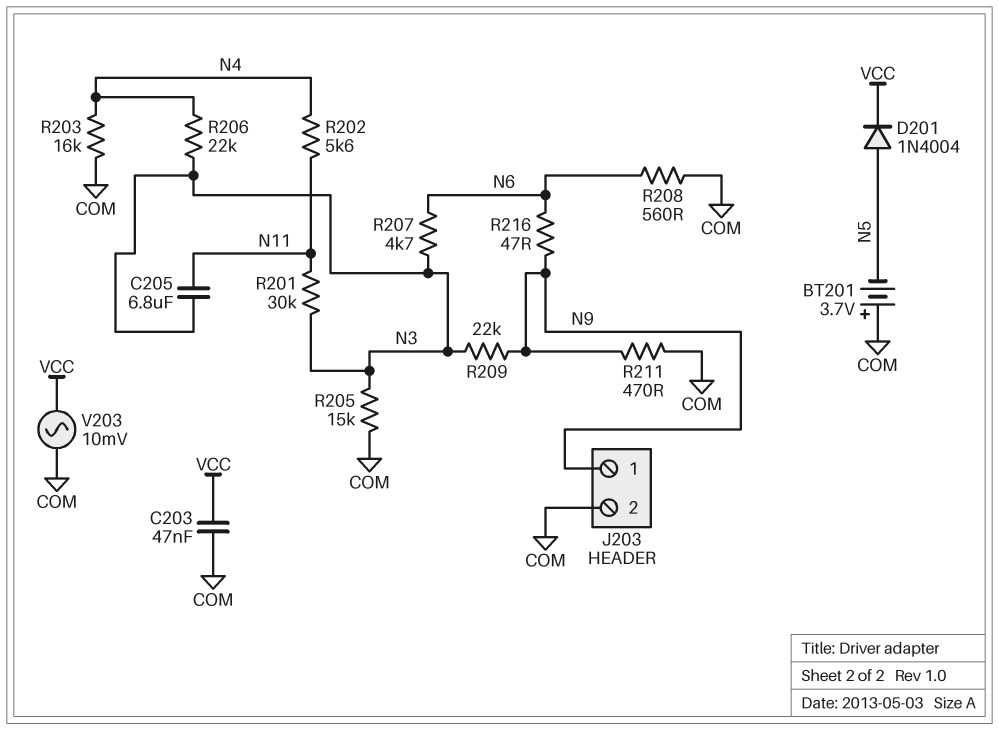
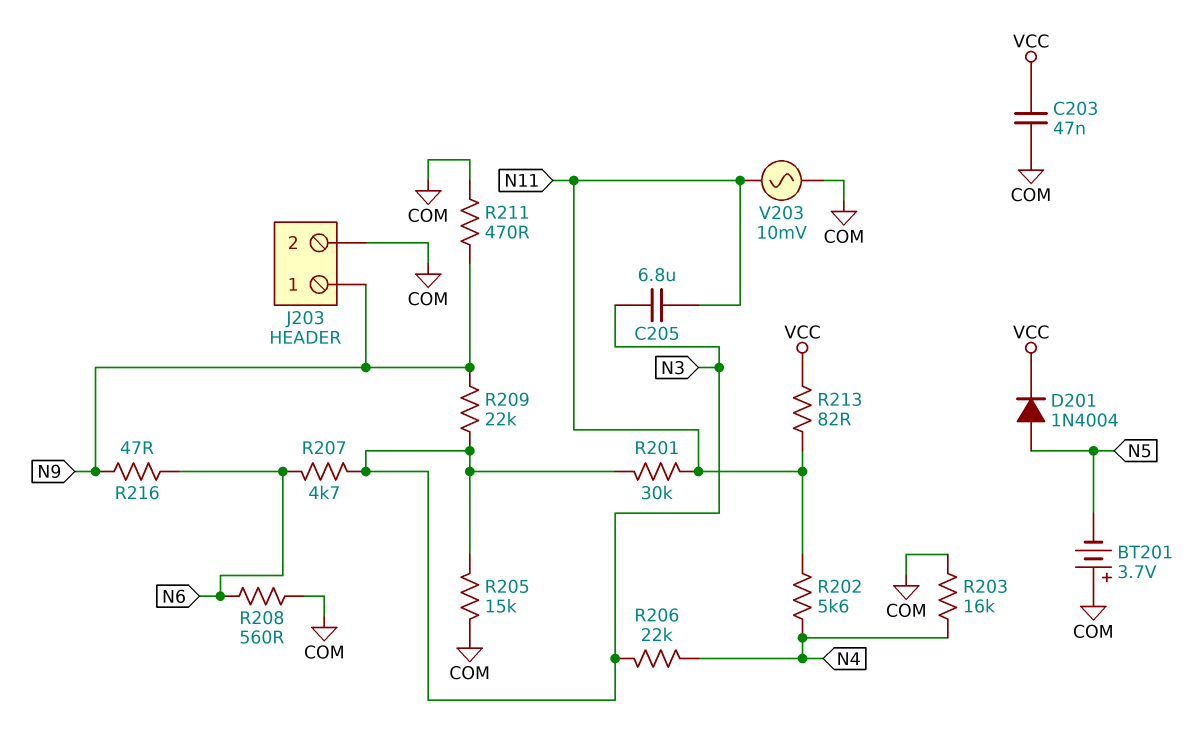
R213: none -> 82 (N11, VCC)
V203: AC 10mV (COM, VCC) -> AC 10mV (COM, N11)

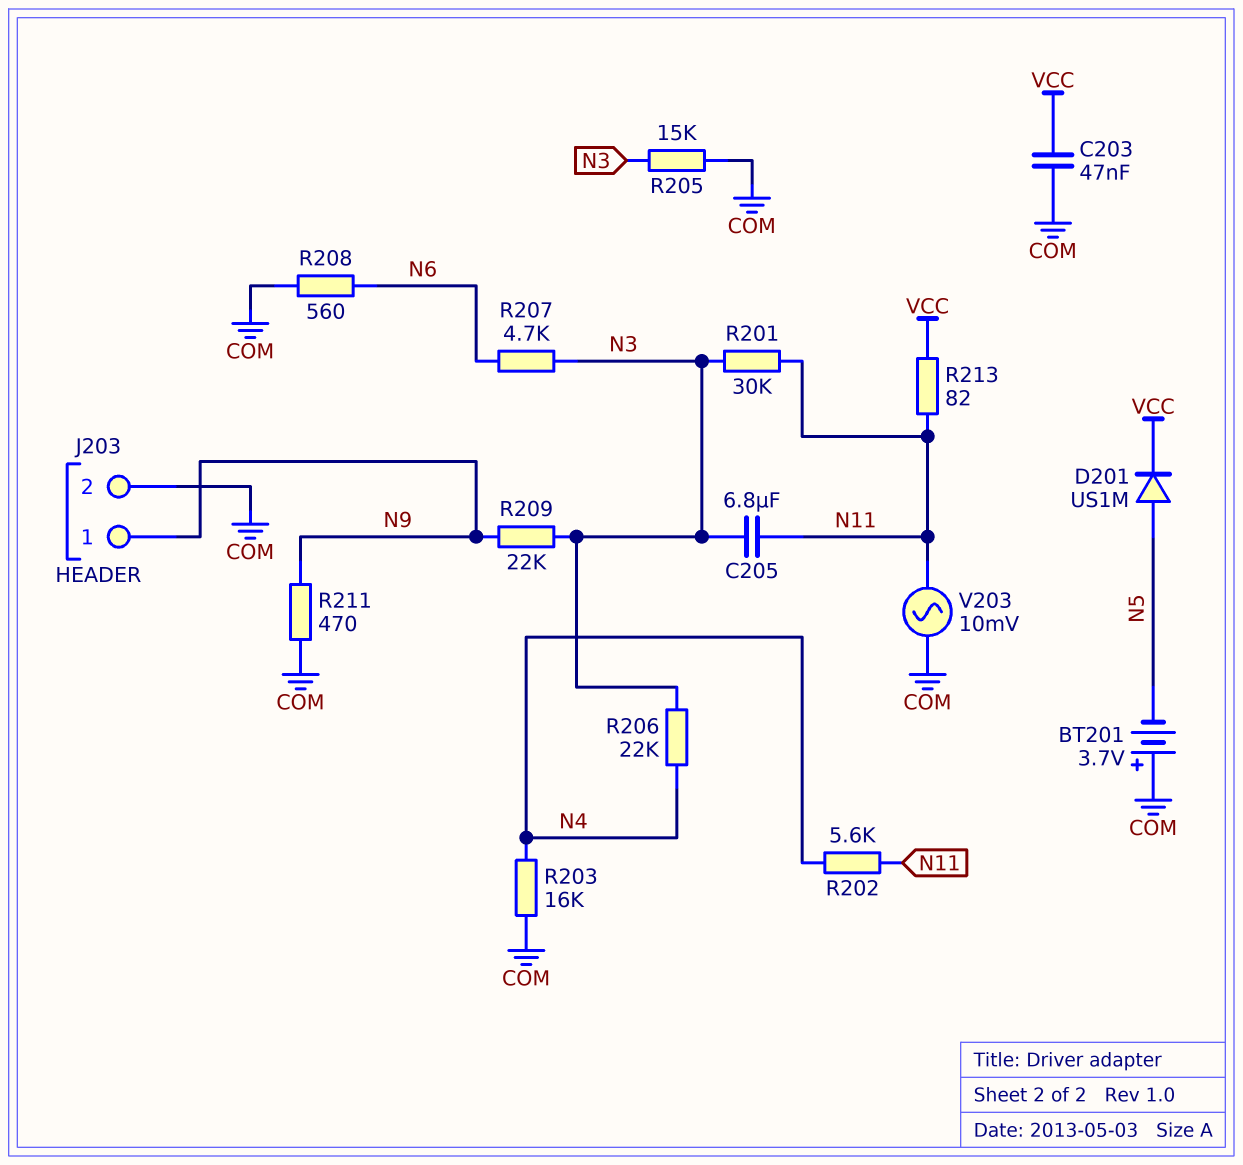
D201: diode 1N4004 (A N5, K VCC) -> diode US1M (A N5, K VCC)
R216: 47 (N6, N9) -> none

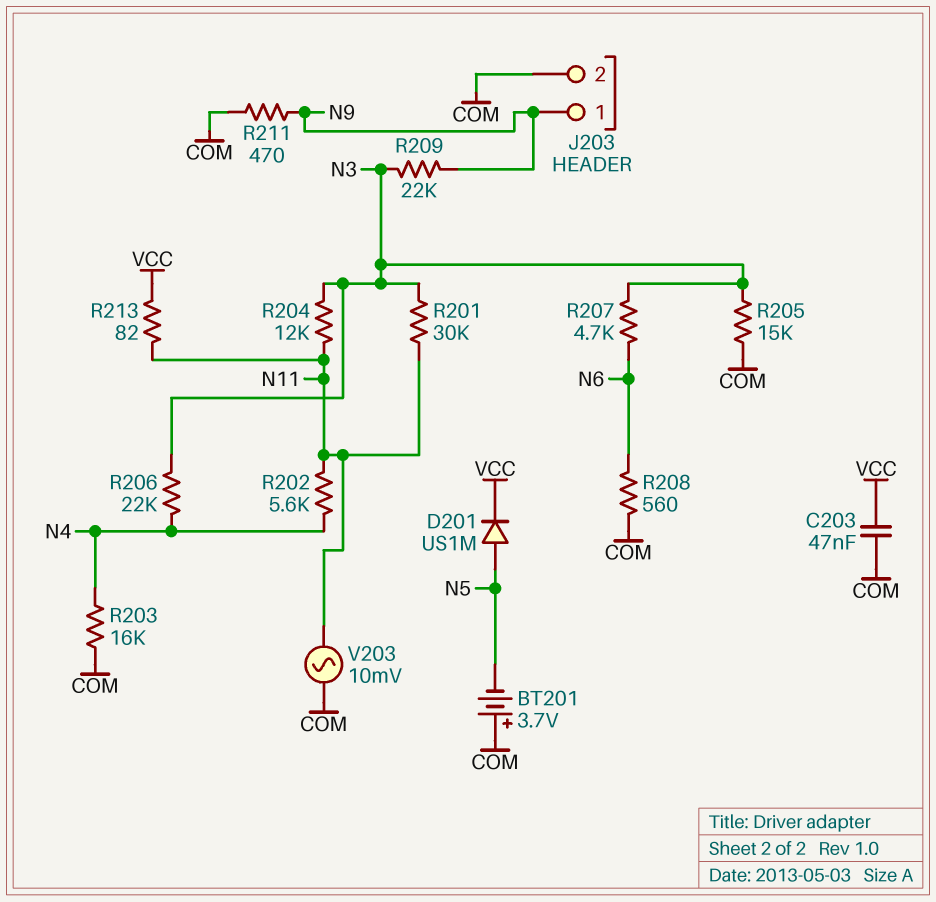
C205: 6.8uF (N3, N11) -> none
R204: none -> 12k (N3, N11)

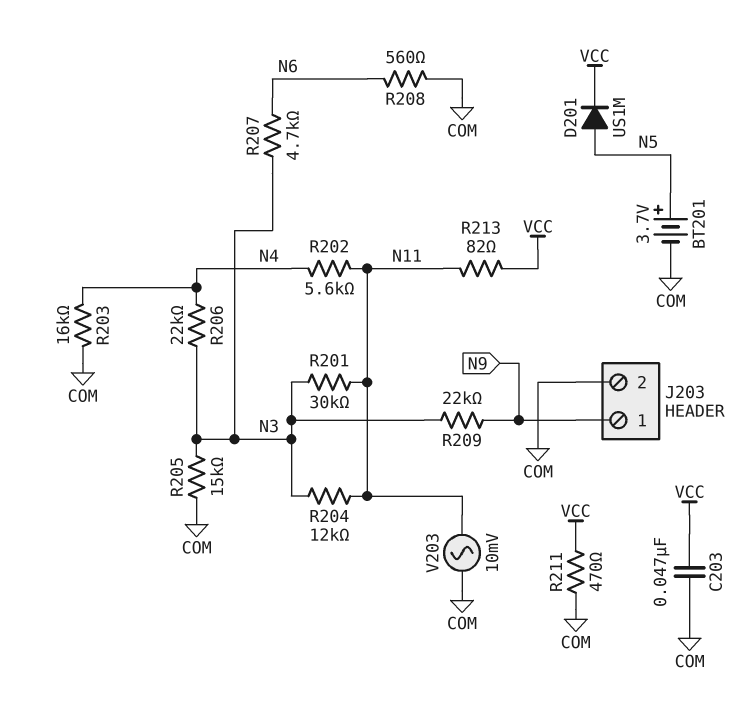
BT201: 3.7V (plus COM, minus N5) -> 3.7V (plus N5, minus COM)
R211: 470 (COM, N9) -> 470 (COM, VCC)

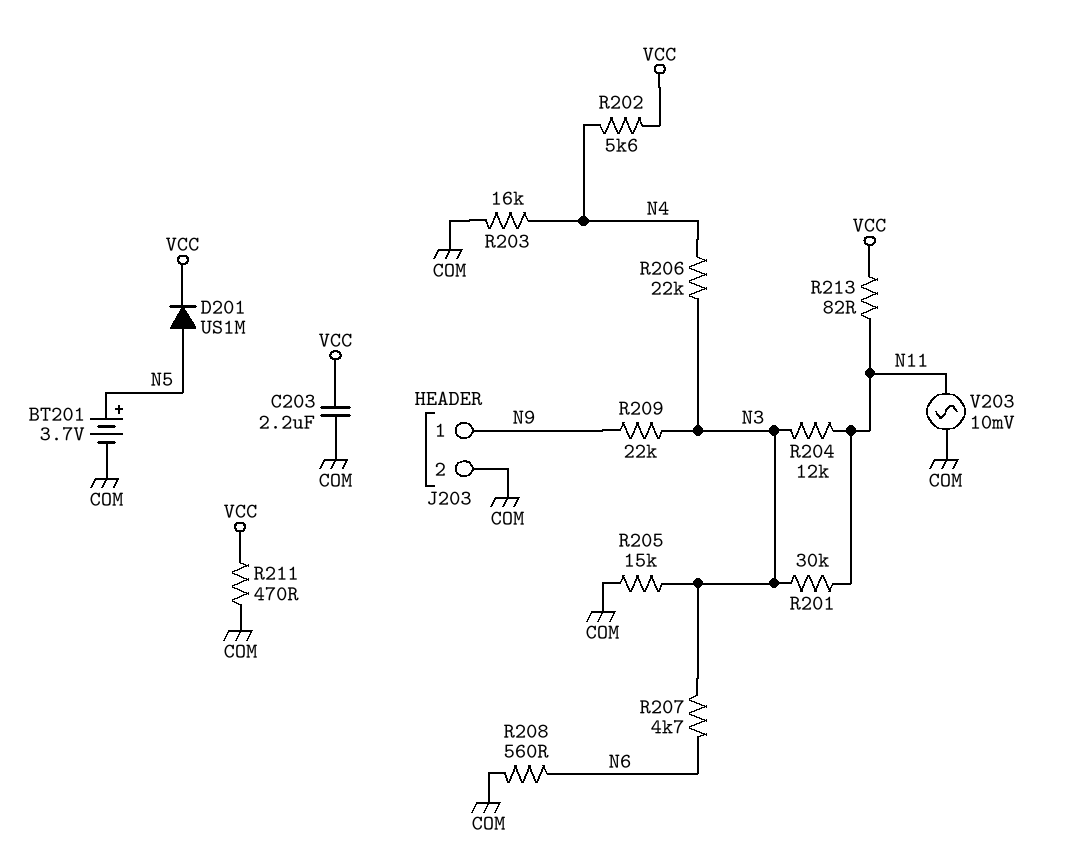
C203: 47nF (COM, VCC) -> 2.2uF (COM, VCC)
R202: 5.6k (N4, N11) -> 5.6k (N4, VCC)

